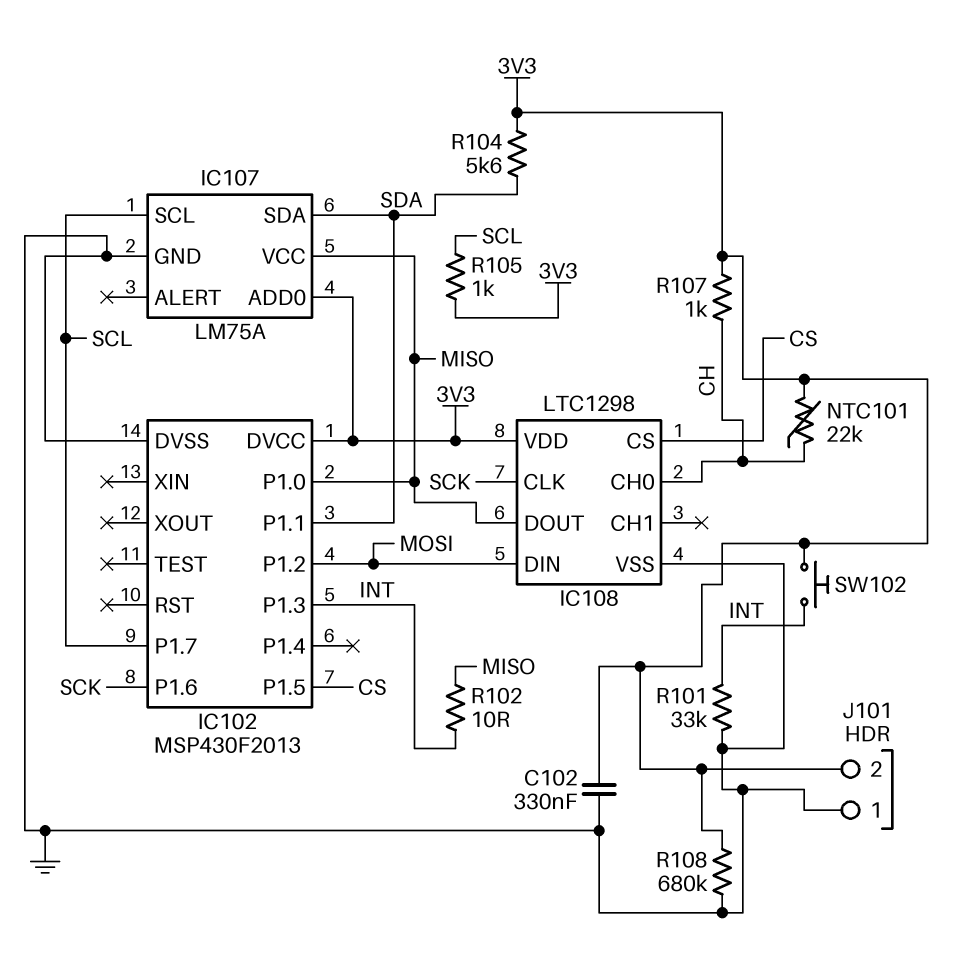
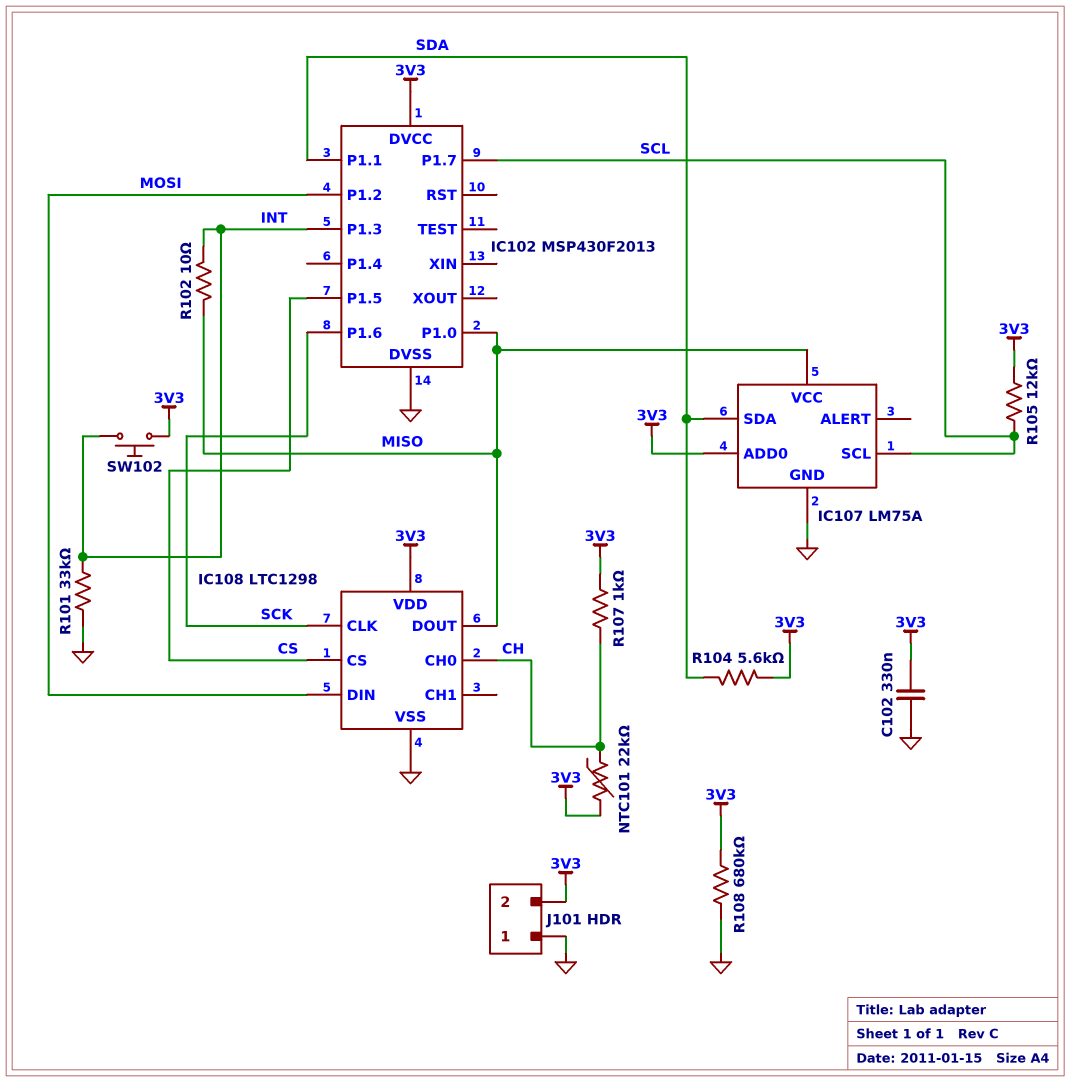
R105: 1k (3V3, SCL) -> 12k (3V3, SCL)

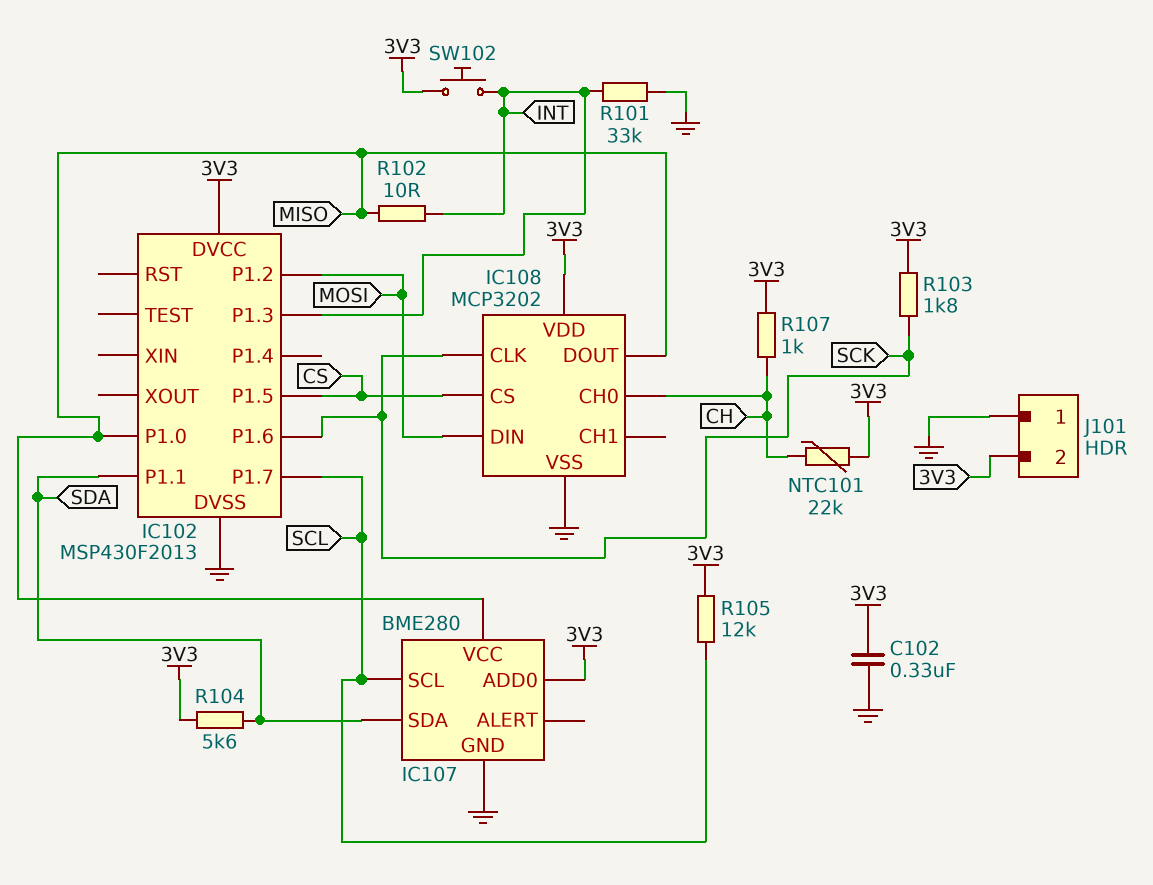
IC107: LM75A -> BME280
IC108: LTC1298 -> MCP3202
R103: none -> 1.8k (3V3, SCK)
R108: 680k (3V3, GND) -> none

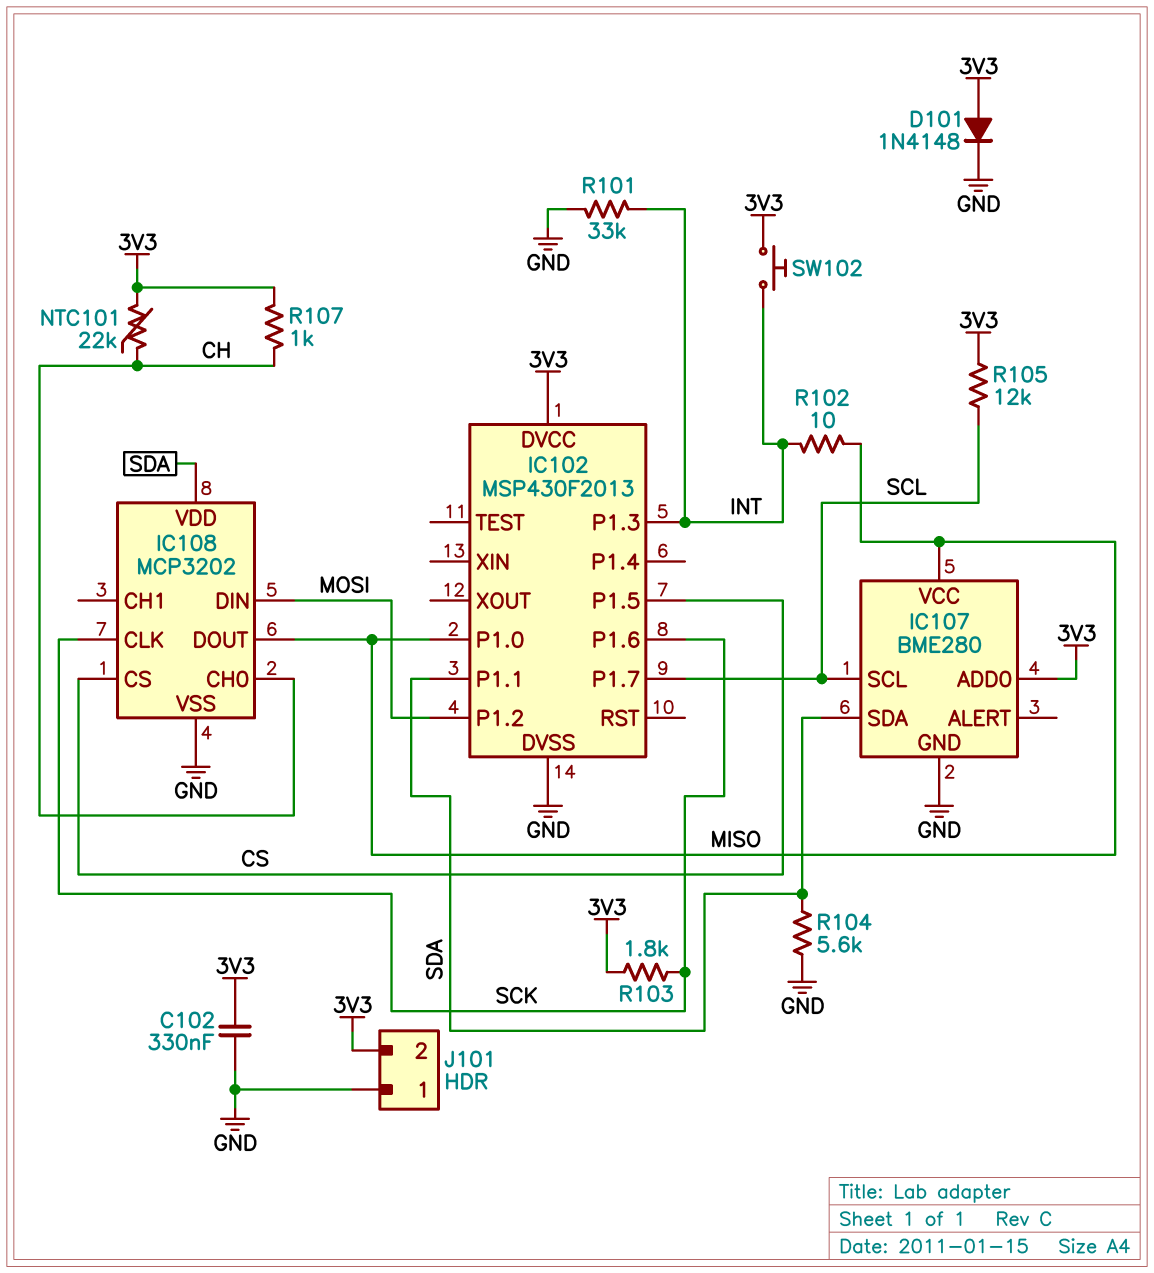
D101: none -> diode 1N4148 (A 3V3, K GND)
IC108 pin VDD: 3V3 -> SDA
R104: 5.6k (3V3, SDA) -> 5.6k (GND, SDA)

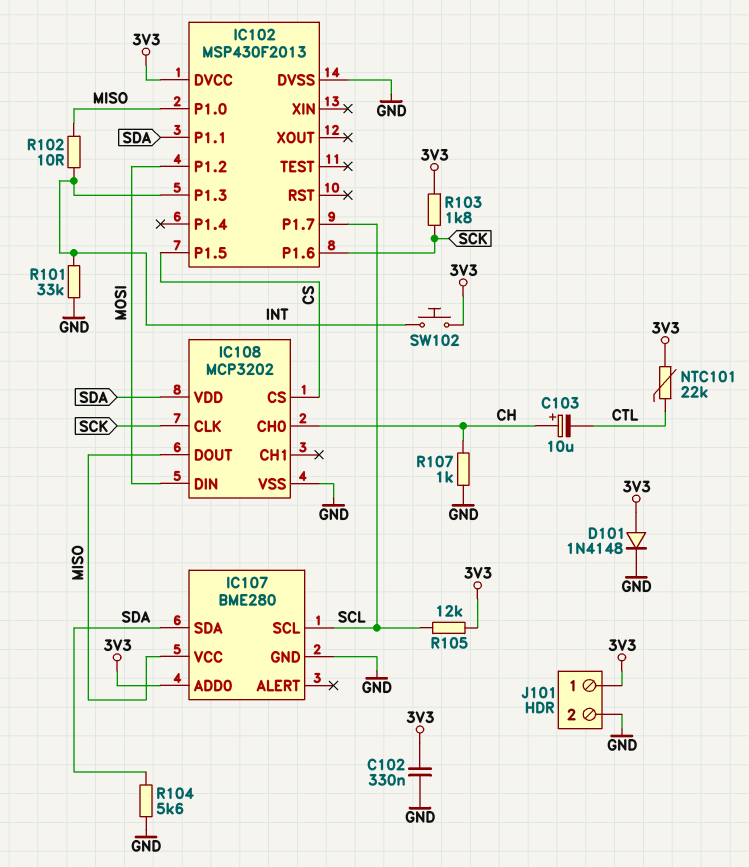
C103: none -> 10uF (plus CH, minus CTL)
J101 pin 1: GND -> 3V3
J101 pin 2: 3V3 -> GND
NTC101: 22k (3V3, CH) -> 22k (3V3, CTL)
R107: 1k (3V3, CH) -> 1k (CH, GND)

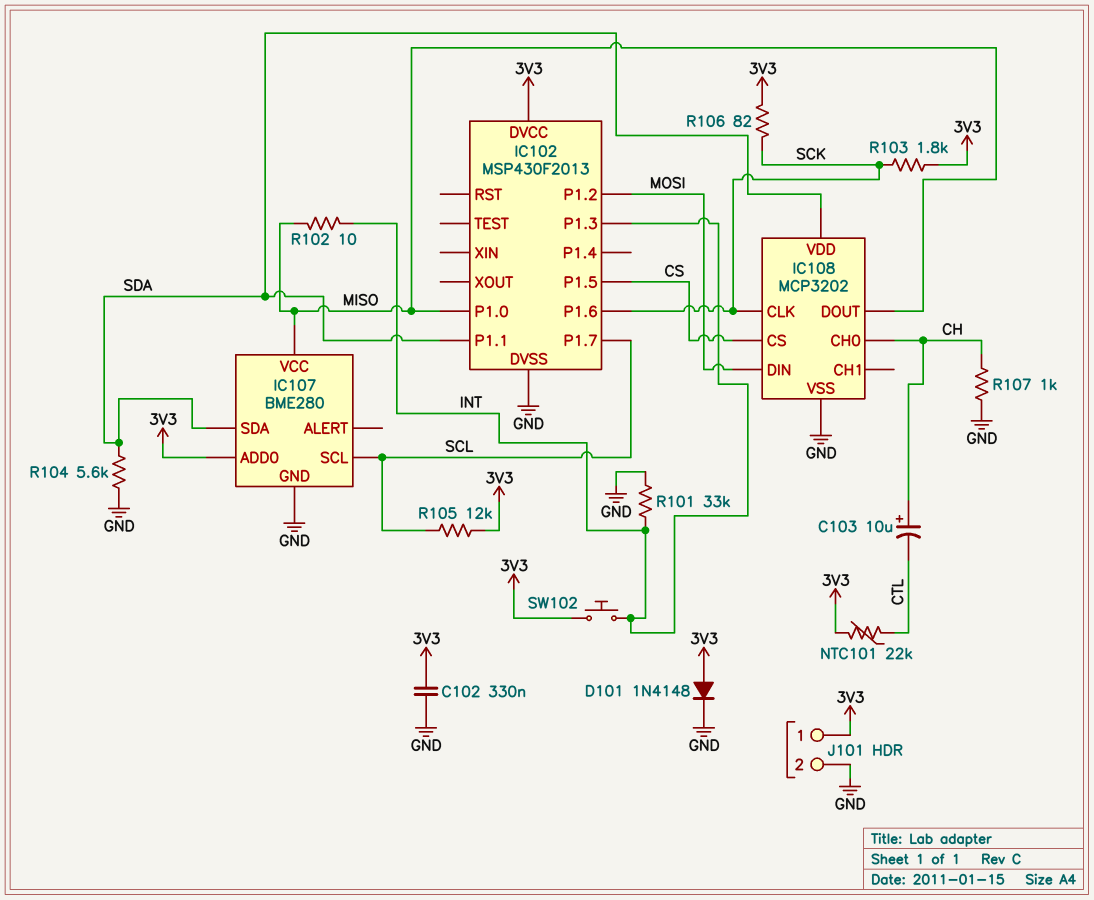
R106: none -> 82 (3V3, SCK)

